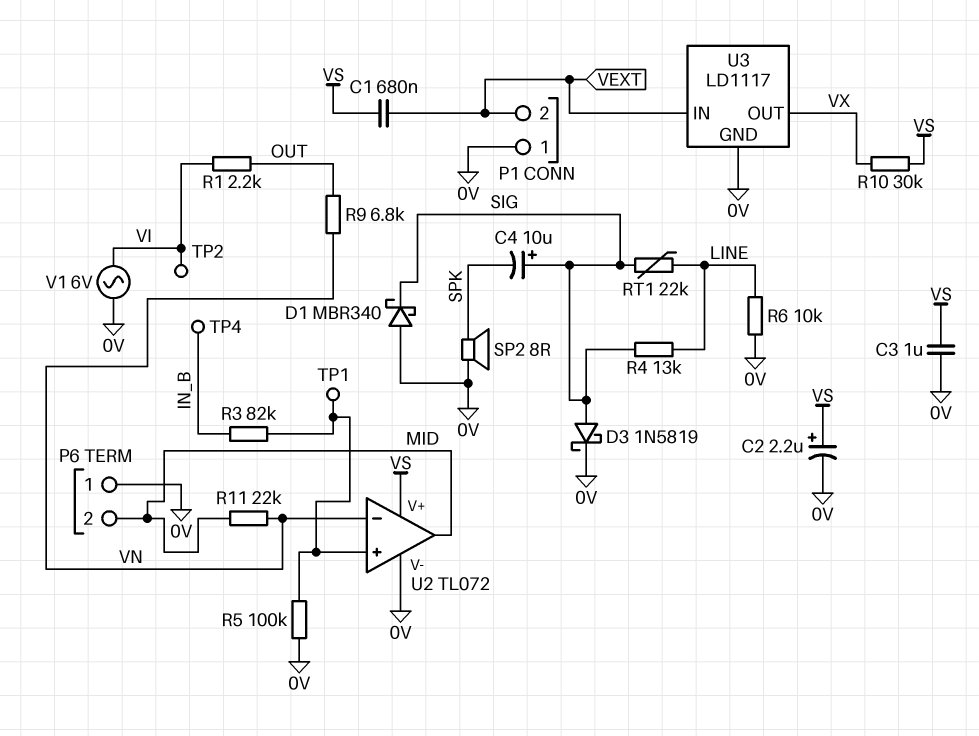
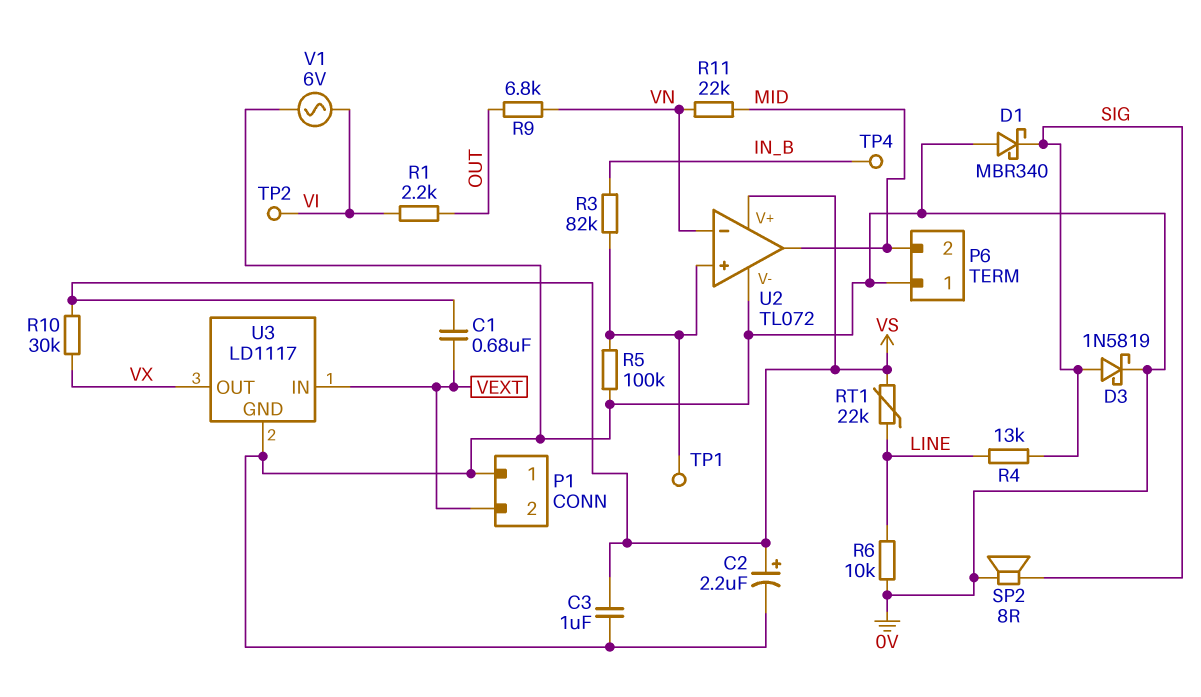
C4: 10uF (plus SIG, minus SPK) -> none
RT1: 22k (LINE, SIG) -> 22k (LINE, VS)
SP2: speaker 8R (0V, SPK) -> speaker 8R (0V, SIG)

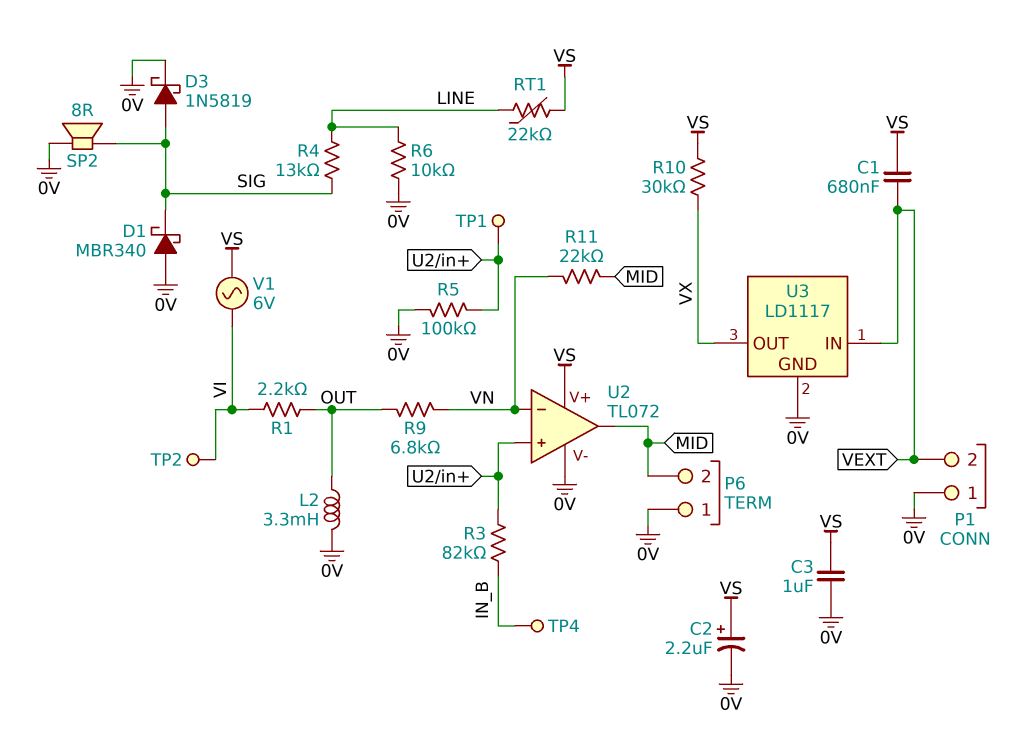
L2: none -> 3.3mH (0V, OUT)
V1: AC 6V (0V, VI) -> AC 6V (VI, VS)

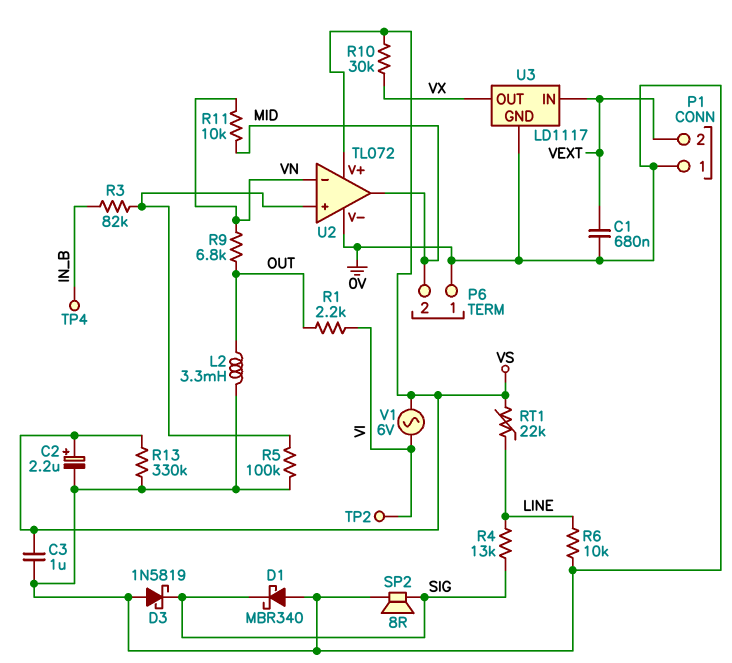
C1: 680nF (VEXT, VS) -> 680nF (0V, VEXT)
D3: schottky 1N5819 (A SIG, K 0V) -> schottky 1N5819 (A 0V, K SIG)
R11: 22k (MID, VN) -> 10k (MID, VN)
R13: none -> 330k (0V, VS)
TP1: test point (U2/in+) -> none

